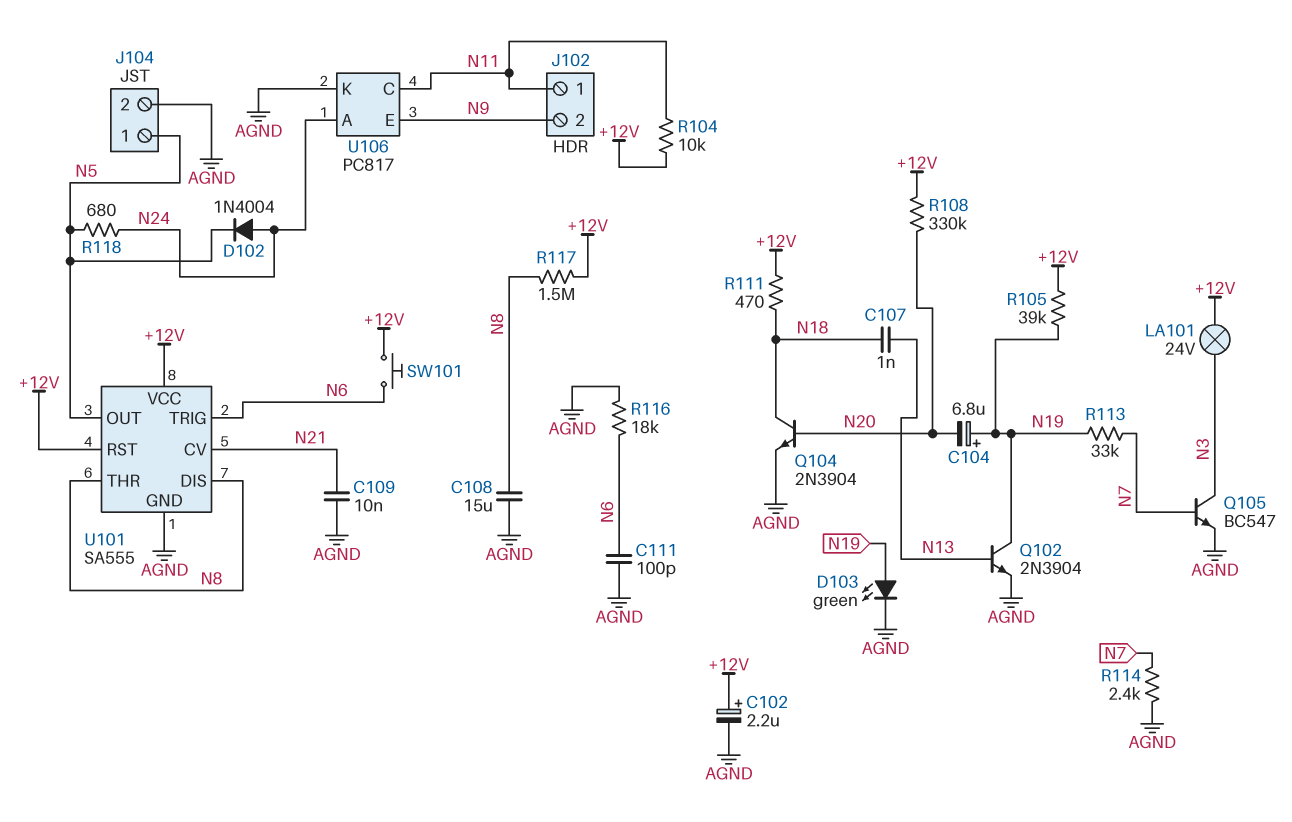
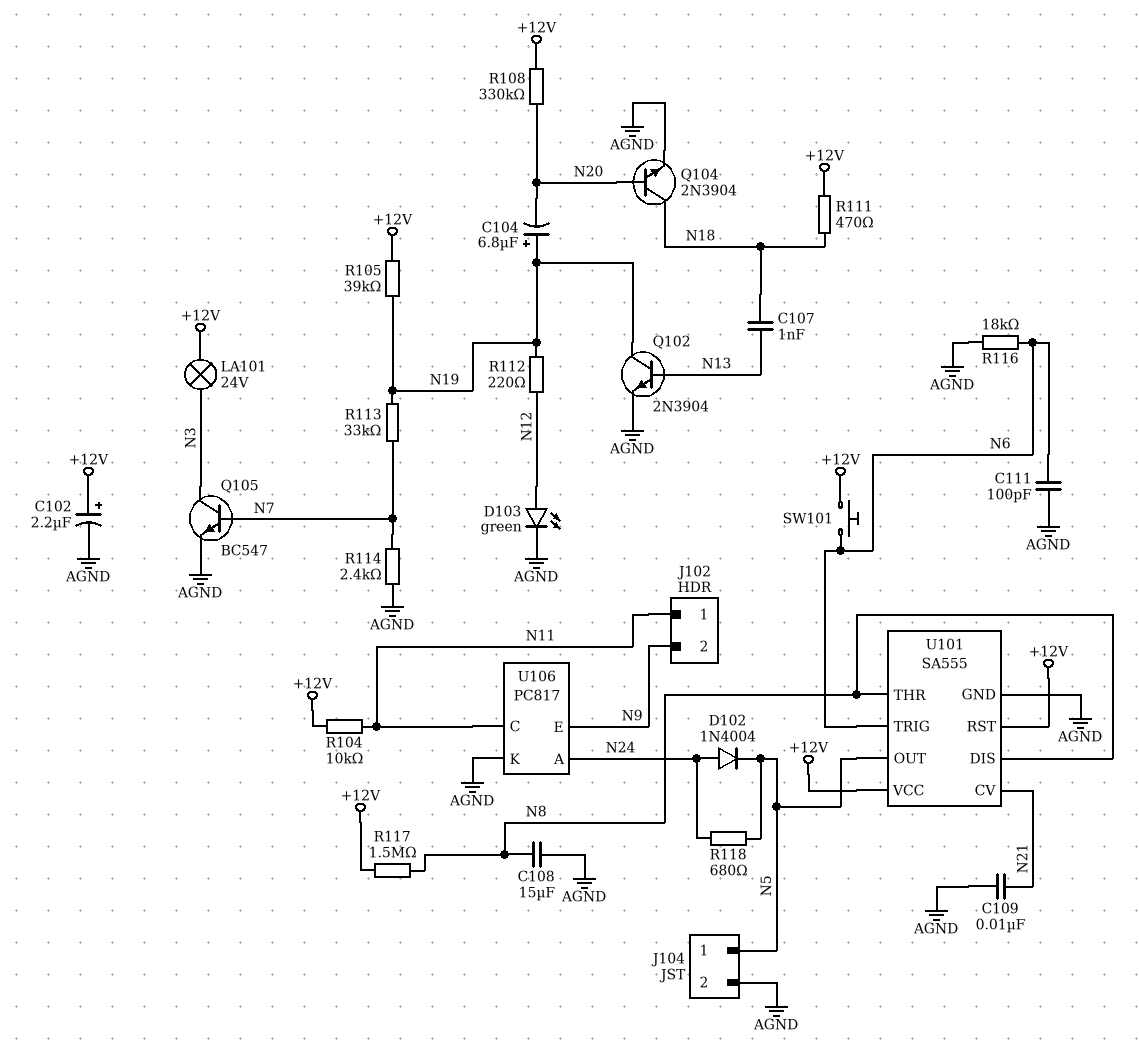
D103: LED green (A N19, K AGND) -> LED green (A N12, K AGND)
R112: none -> 220 (N12, N19)

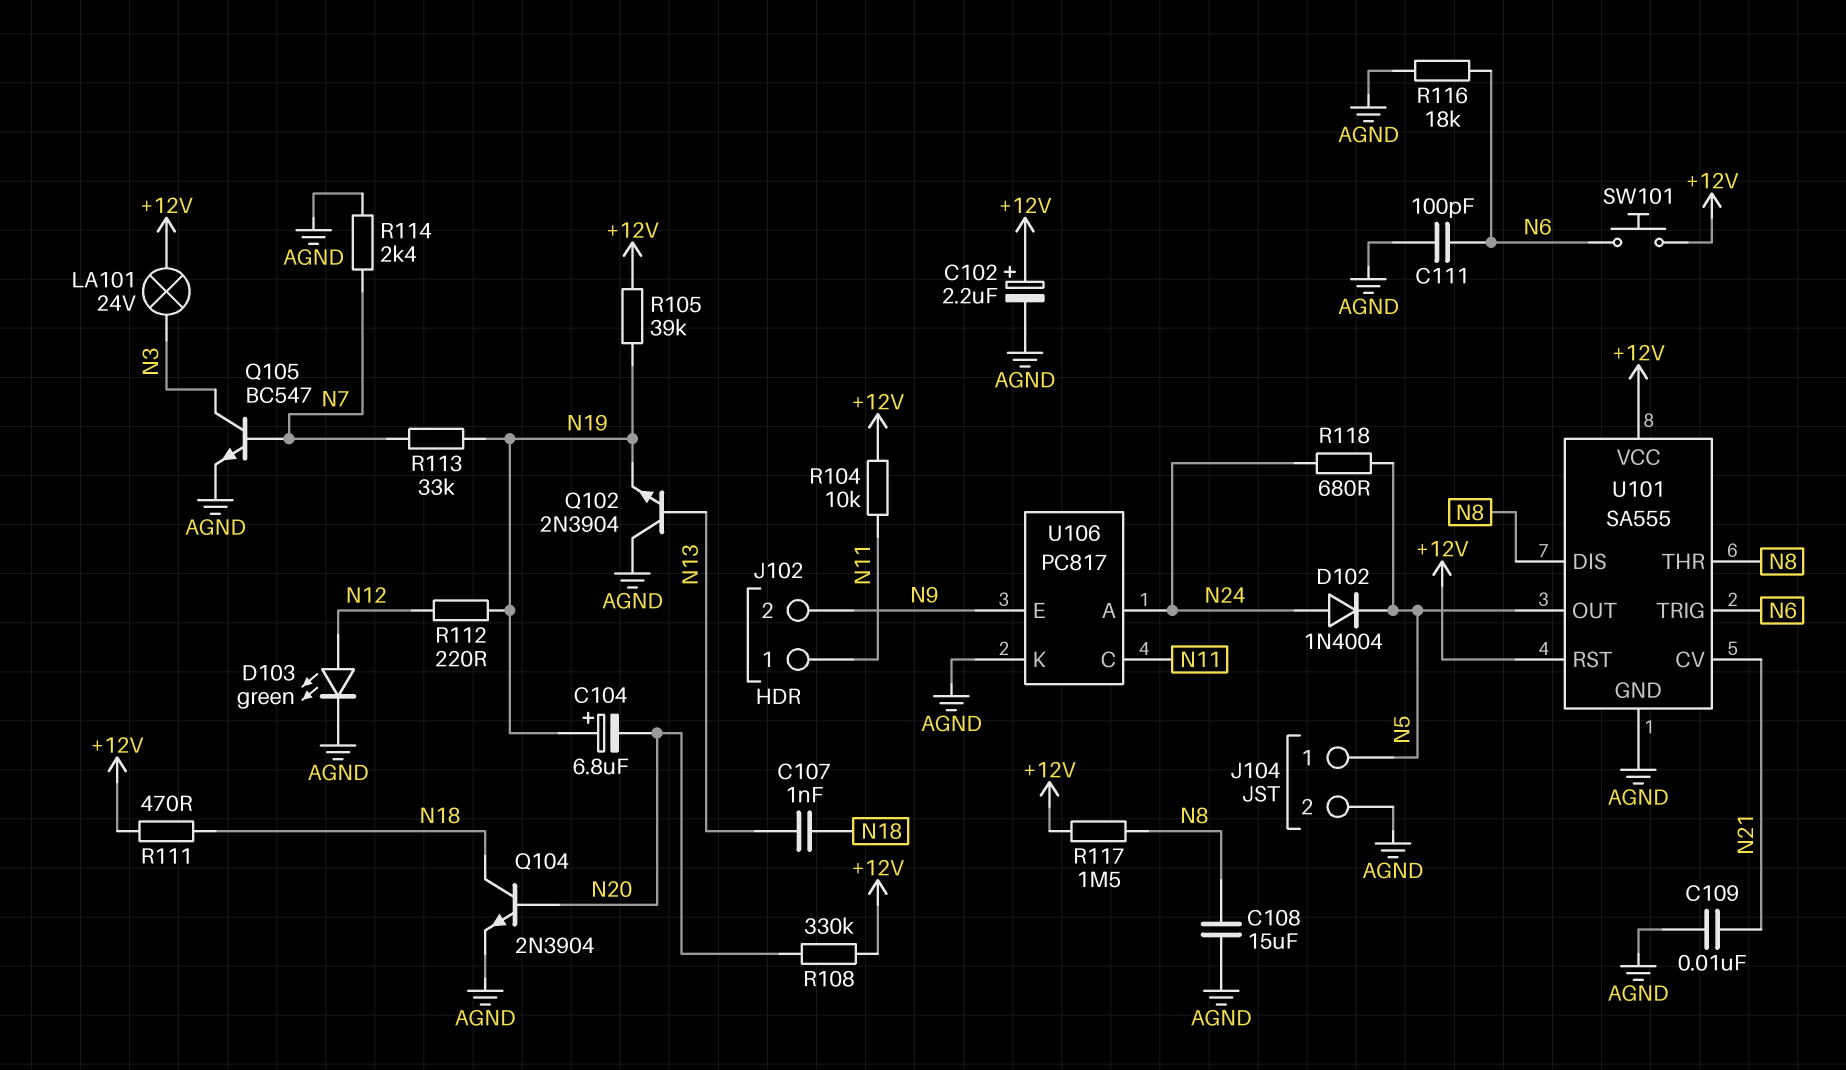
Q102: NPN 2N3904 (B N13, C N19, E AGND) -> NPN 2N3904 (B N13, C AGND, E N19)

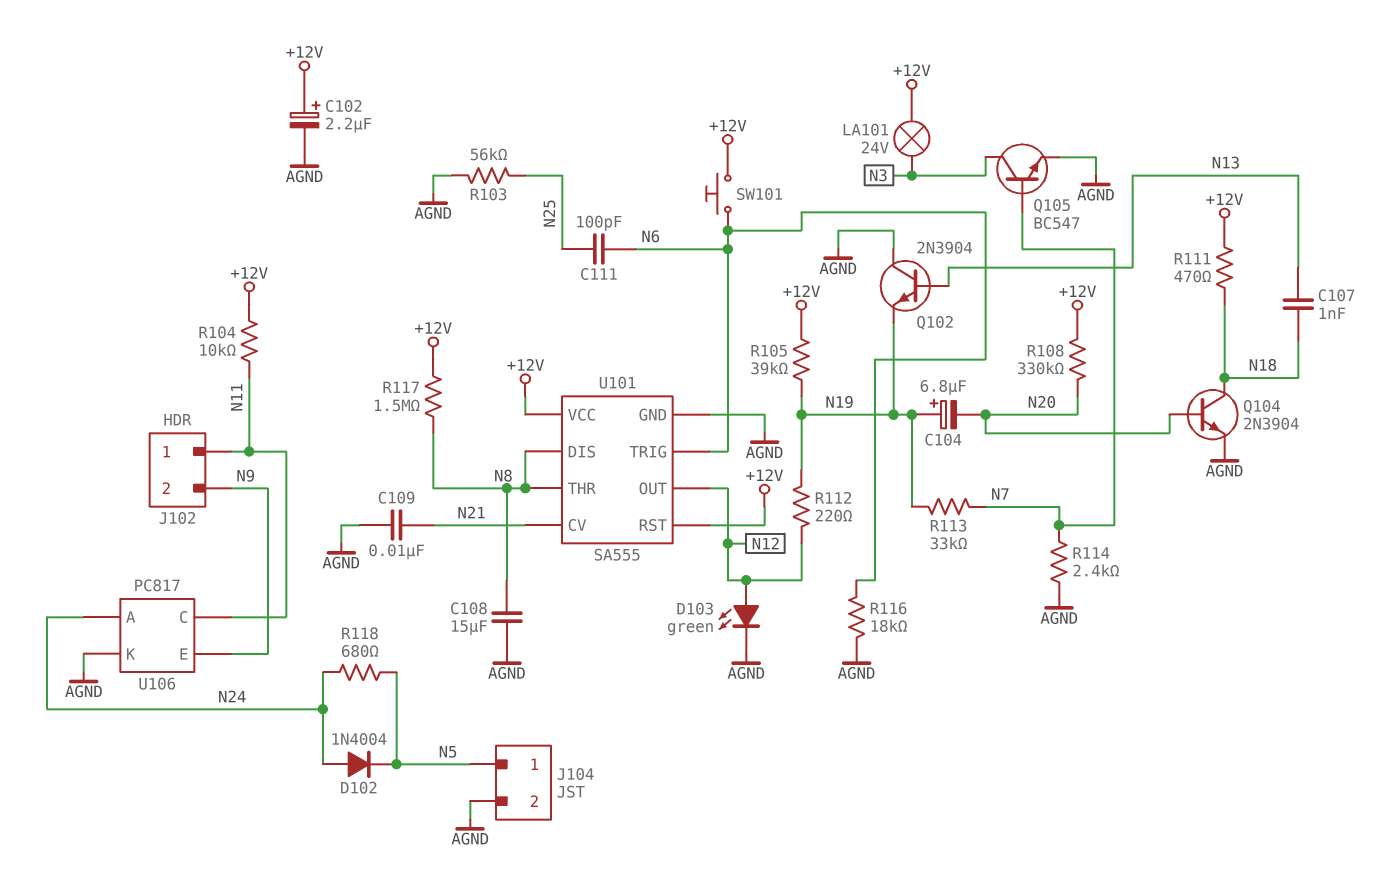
C111: 100pF (AGND, N6) -> 100pF (N6, N25)
R103: none -> 56k (AGND, N25)
U101 pin OUT: N5 -> N12

